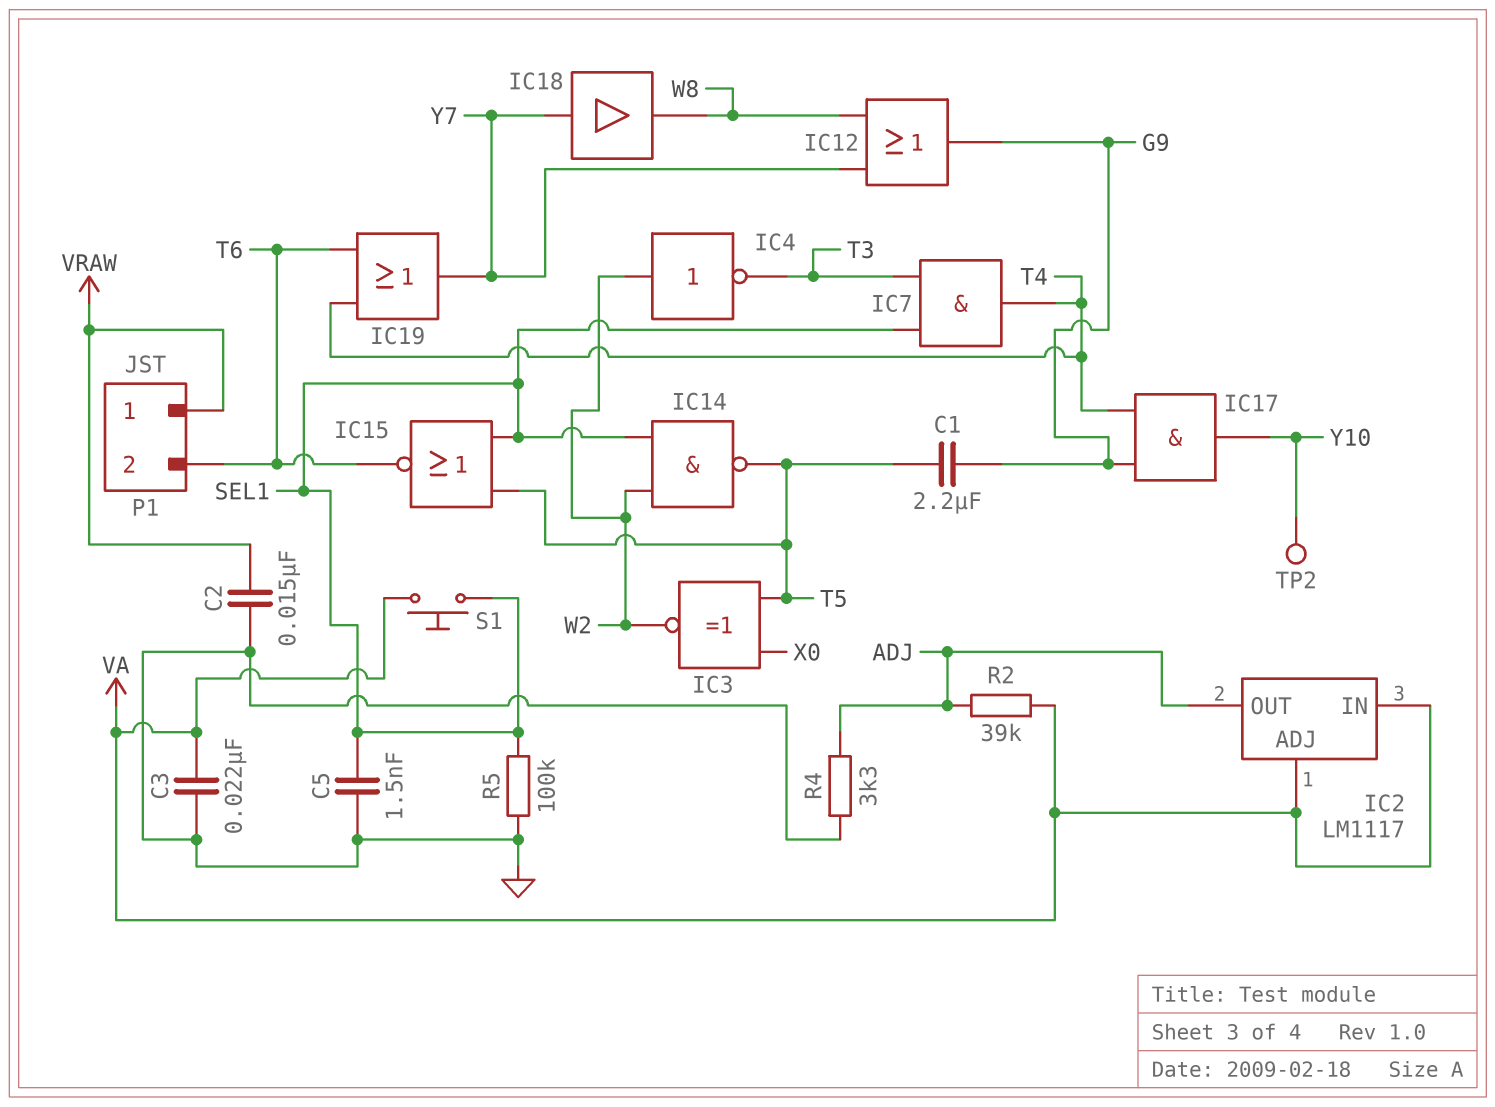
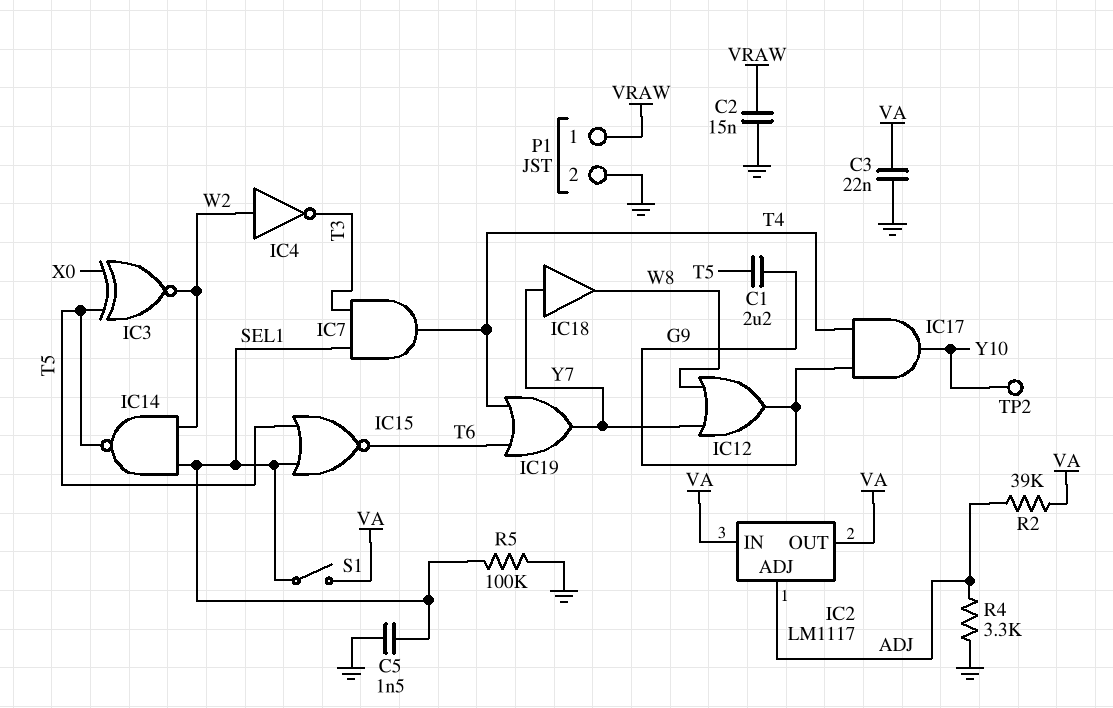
IC2 pin ADJ: VA -> ADJ
IC2 pin OUT: ADJ -> VA
P1 pin 2: T6 -> GND
S1: button (SEL1, VA) -> switch (SEL1, VA)

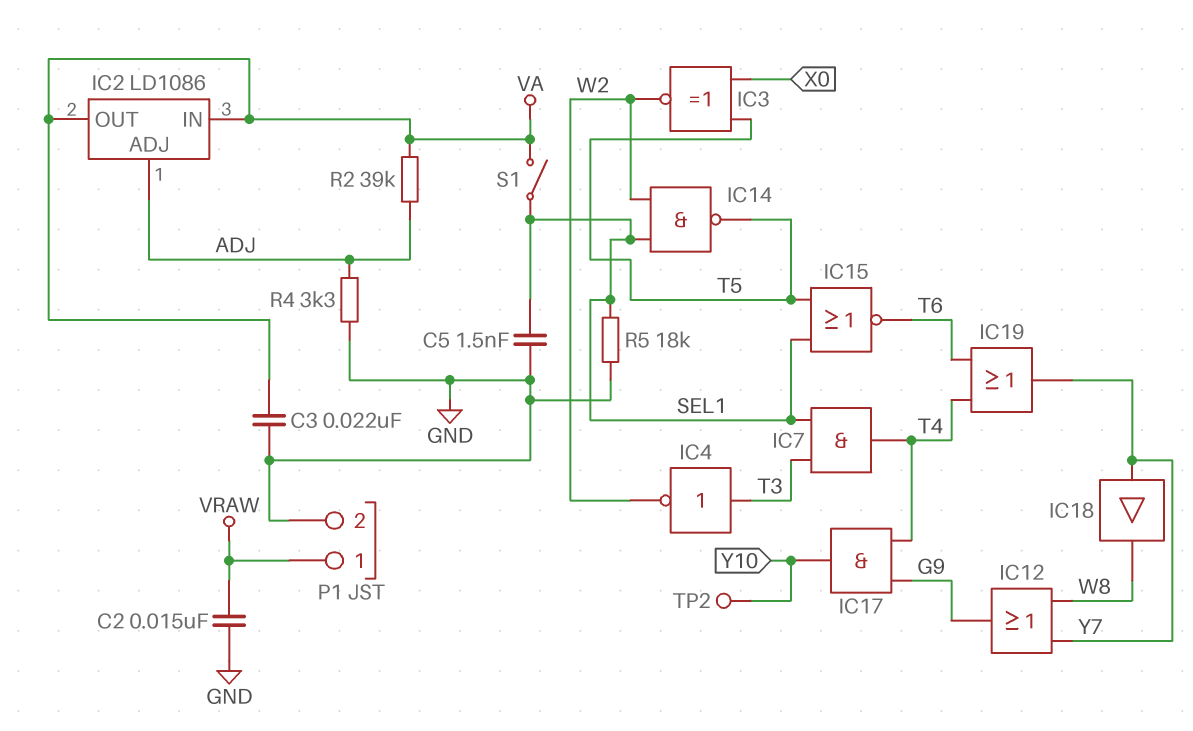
C1: 2.2uF (G9, T5) -> none
IC2: LM1117 -> LD1086
IC4: NOT (in W2, out T3) -> NOT (in T3, out W2)
R5: 100k (GND, SEL1) -> 18k (GND, SEL1)

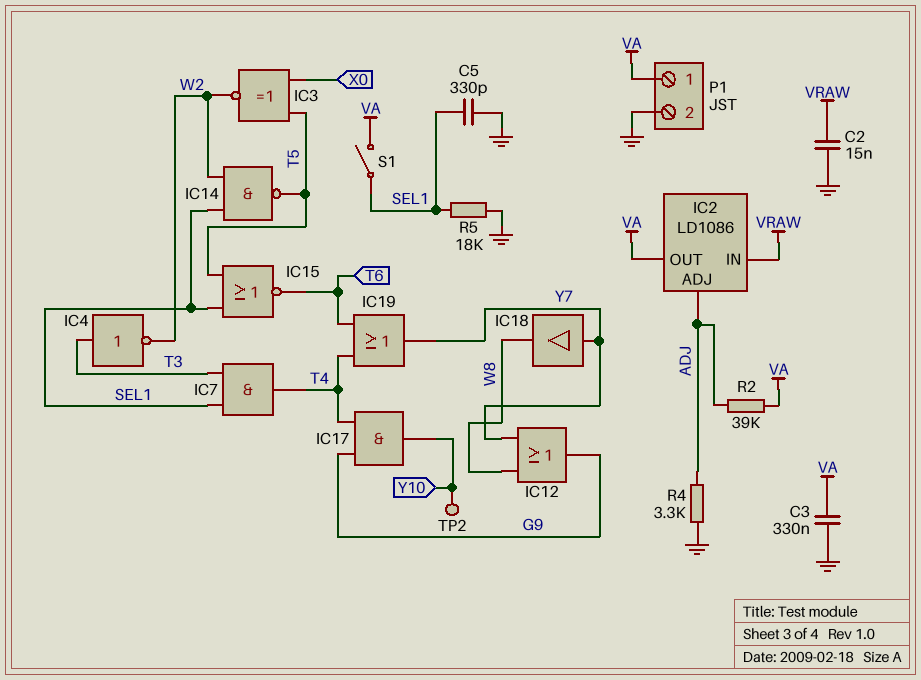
C3: 22nF (GND, VA) -> 330nF (GND, VA)
C5: 1.5nF (GND, SEL1) -> 330pF (GND, SEL1)
IC2 pin IN: VA -> VRAW
P1 pin 1: VRAW -> VA

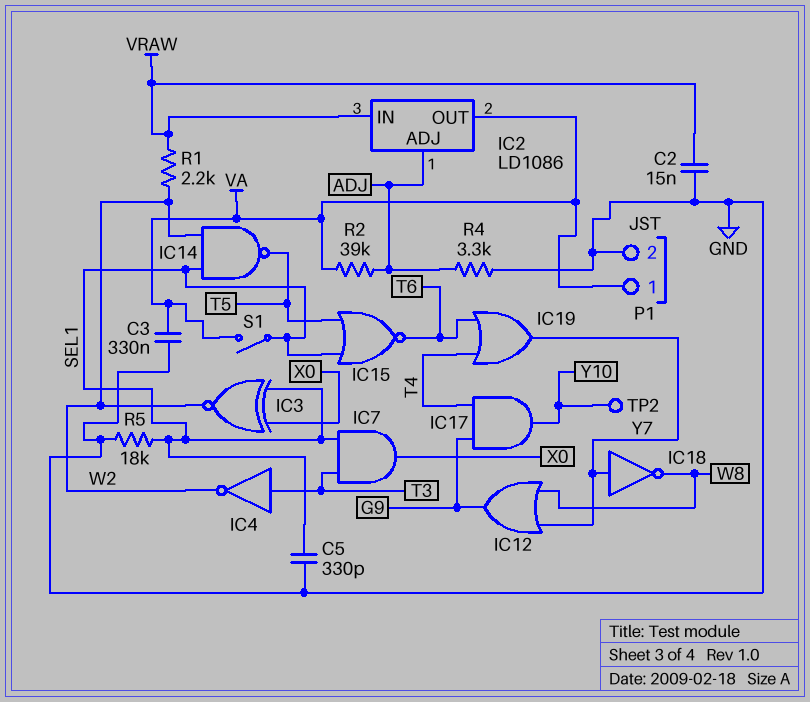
IC3: XNOR (in T5, in X0, out W2) -> XNOR (in SEL1, in X0, out W2)
IC7: AND (in SEL1, in T3, out T4) -> AND (in SEL1, in T3, out X0)
IC18: buffer (in Y7, out W8) -> NOT (in Y7, out W8)
R1: none -> 2.2k (VRAW, W2)

